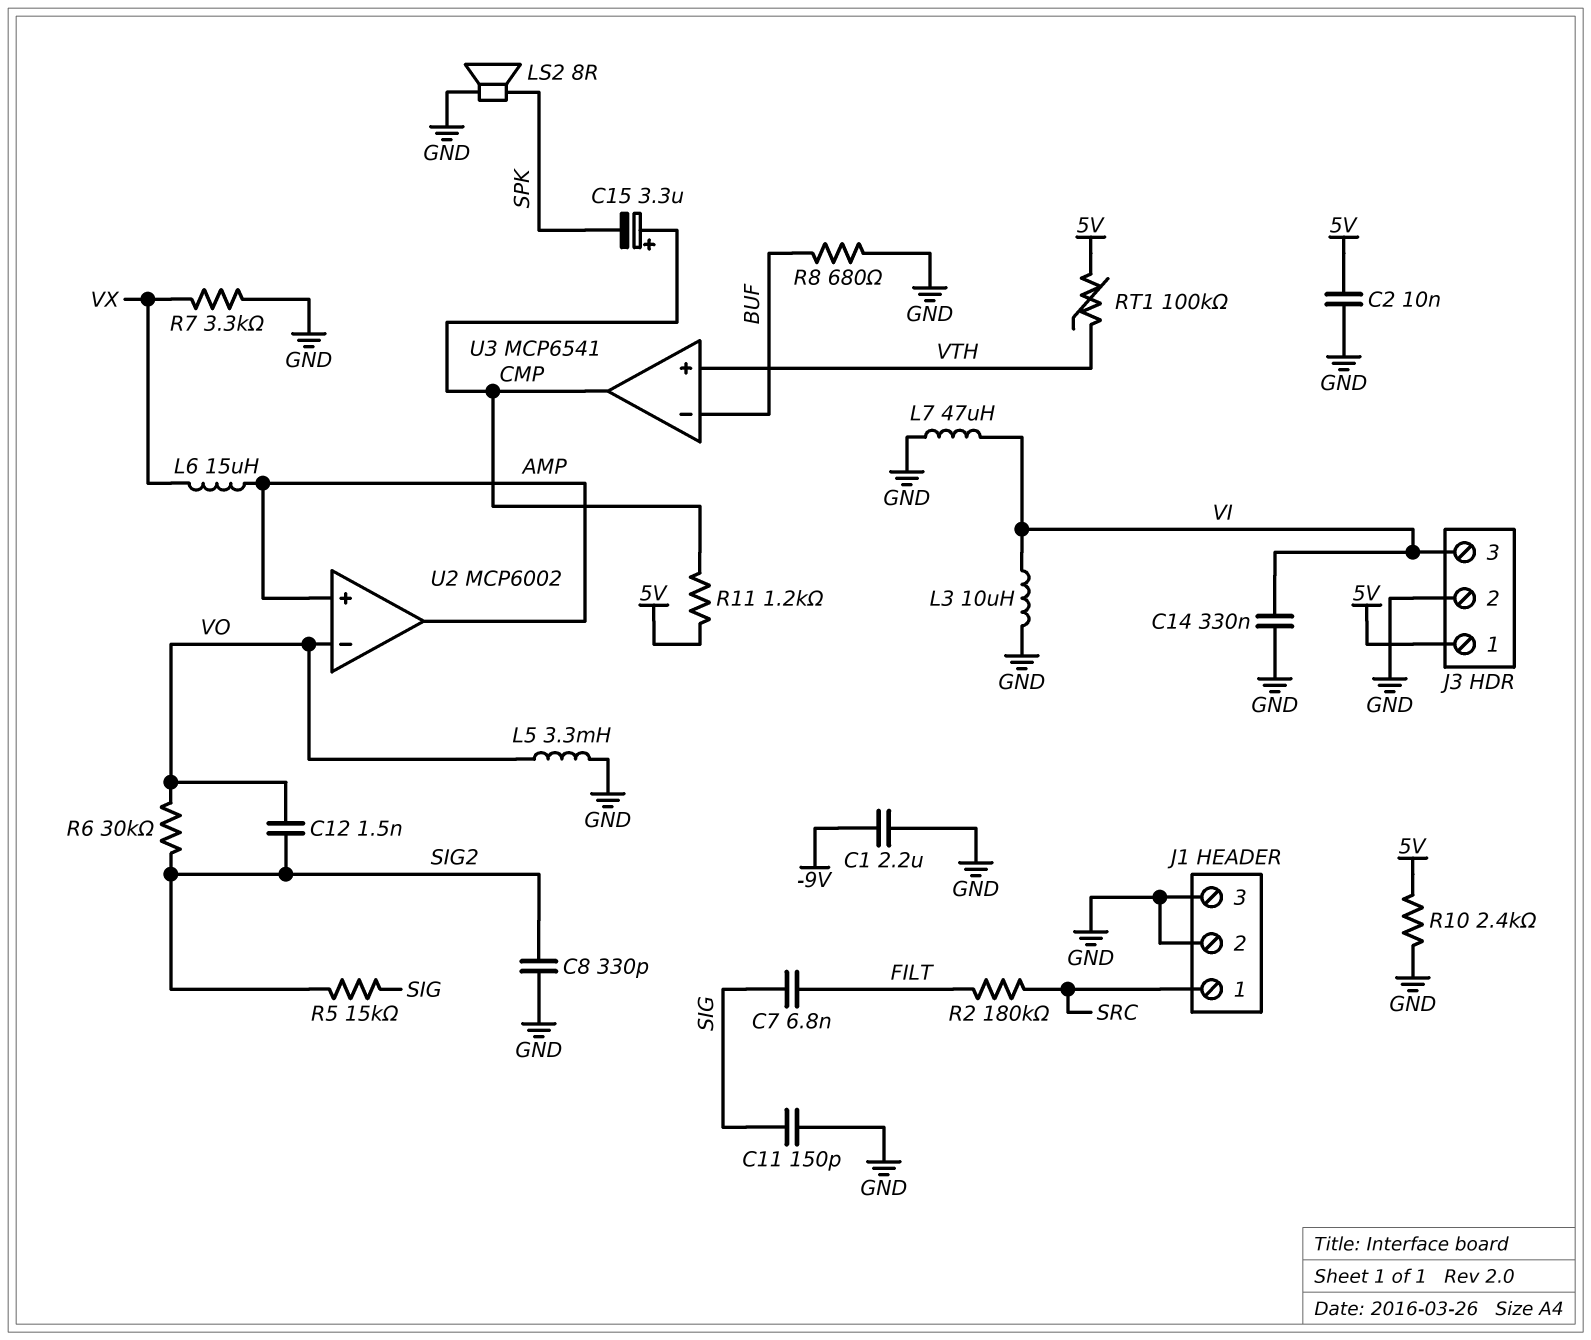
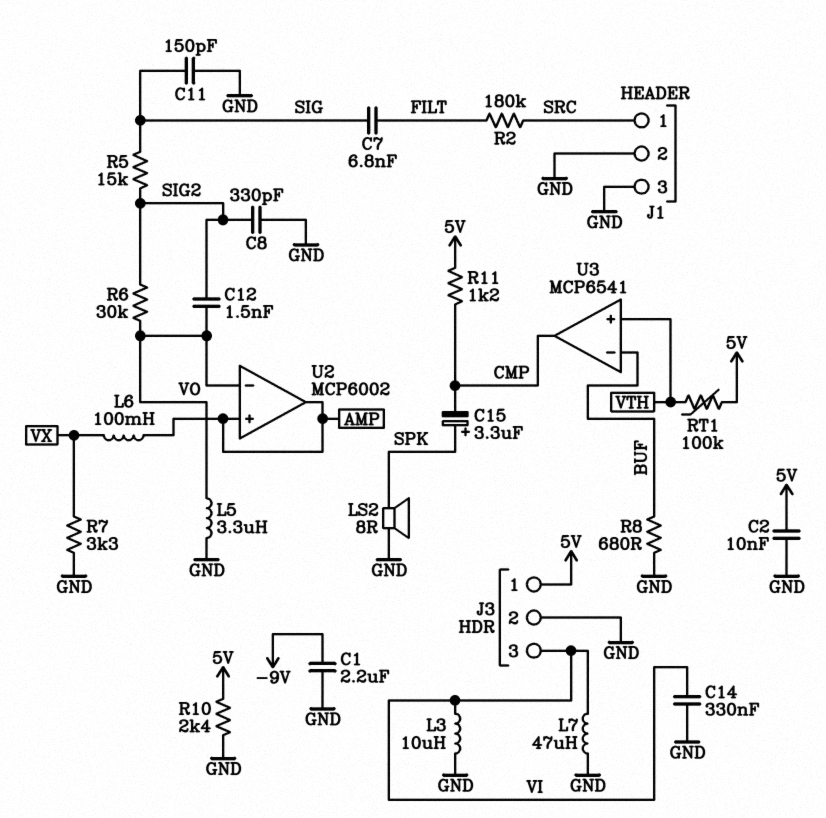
C15: 3.3uF (plus CMP, minus SPK) -> 3.3uF (plus SPK, minus CMP)
L5: 3.3mH (GND, VO) -> 3.3uH (GND, VO)
L6: 15uH (AMP, VX) -> 100mH (AMP, VX)

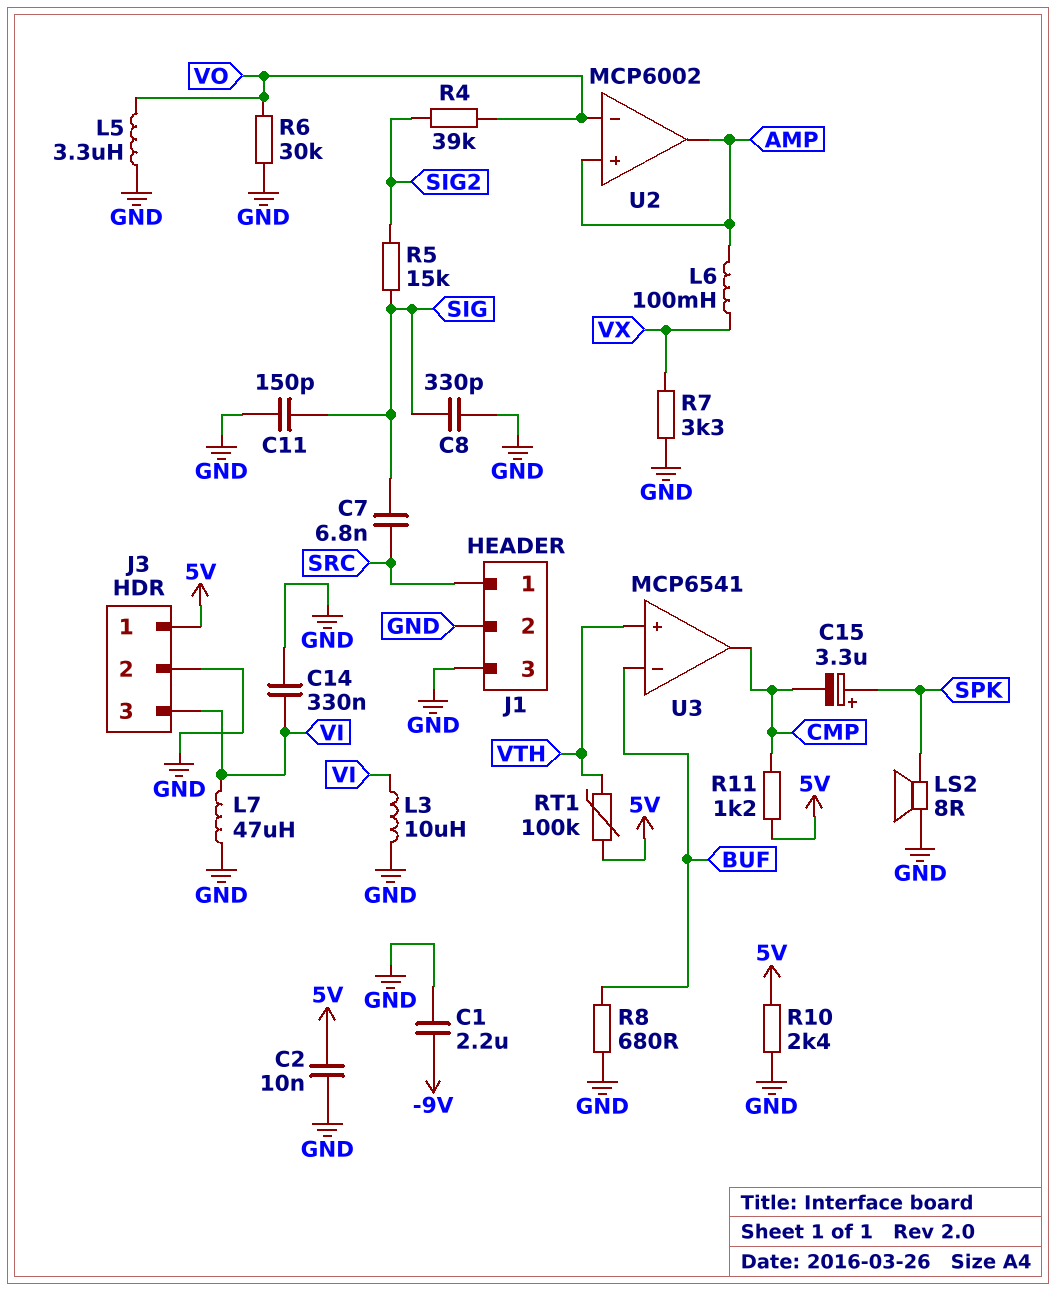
C7: 6.8nF (FILT, SIG) -> 6.8nF (SIG, SRC)
C8: 330pF (GND, SIG2) -> 330pF (GND, SIG)
C12: 1.5nF (SIG2, VO) -> none
R2: 180k (FILT, SRC) -> none
R4: none -> 39k (SIG2, VO)
R6: 30k (SIG2, VO) -> 30k (GND, VO)

